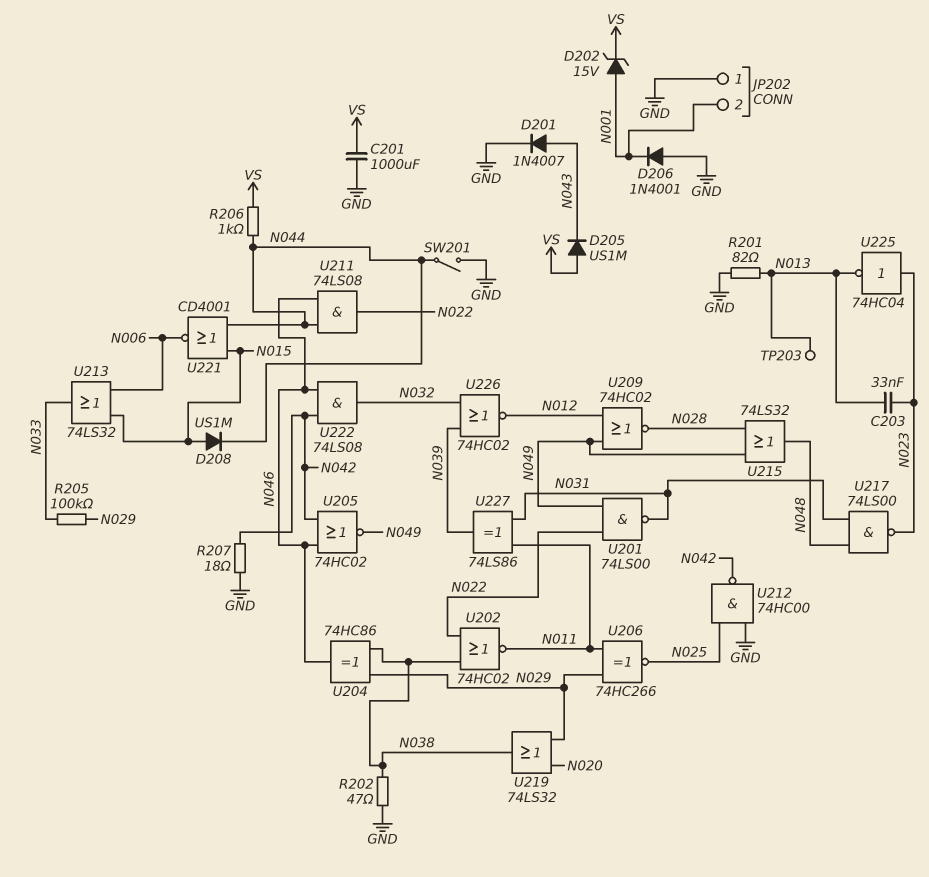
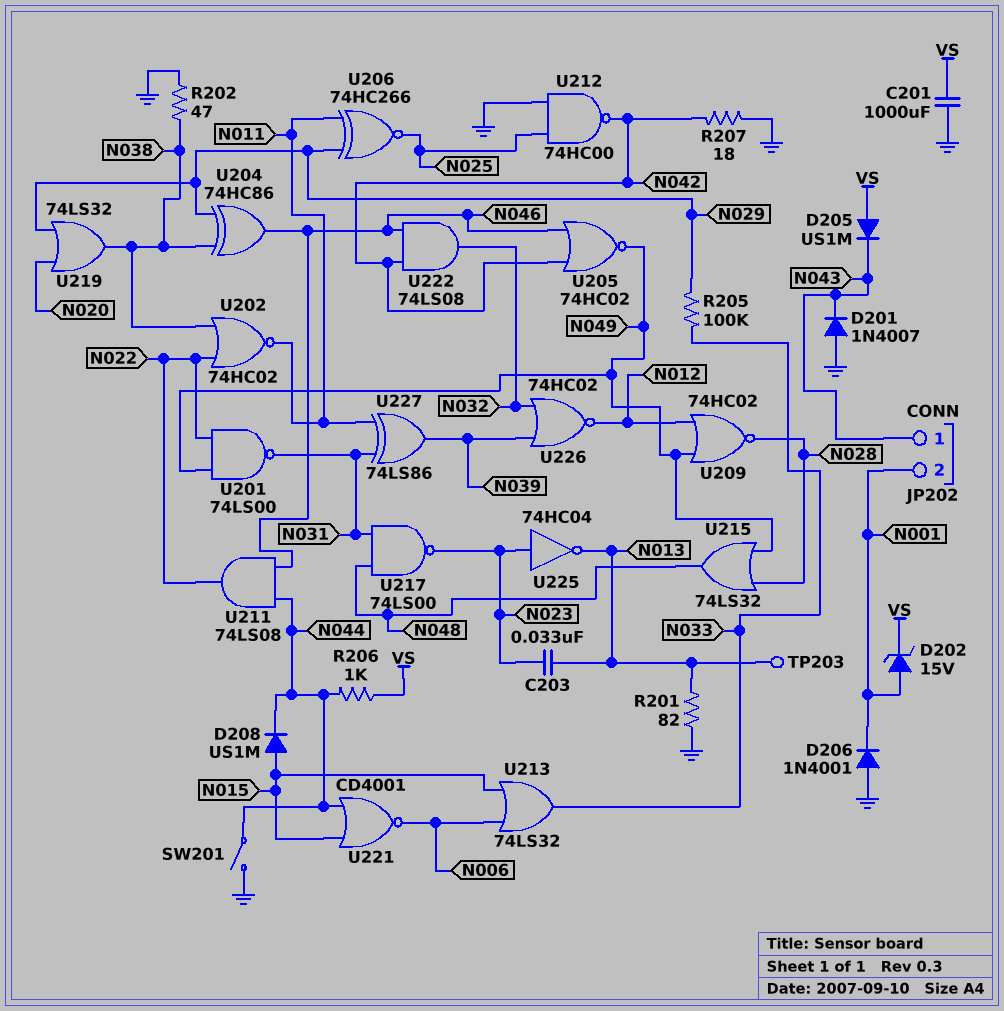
D201: diode 1N4007 (A N043, K GND) -> diode 1N4007 (A GND, K N043)
JP202 pin 1: GND -> N043

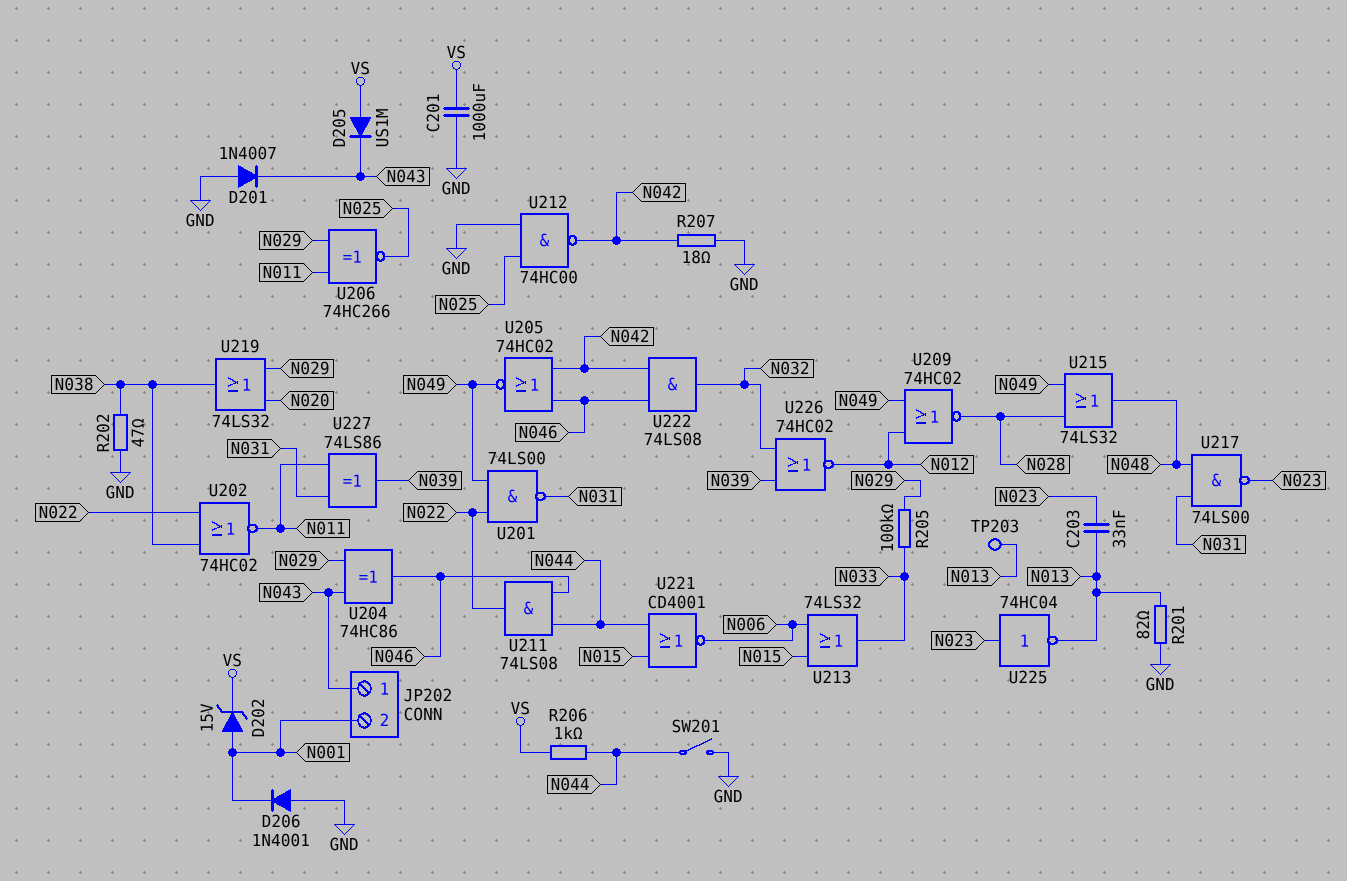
D208: diode US1M (A N015, K N044) -> none
U204: XOR 74HC86 (in N029, in N038, out N046) -> XOR 74HC86 (in N029, in N043, out N046)

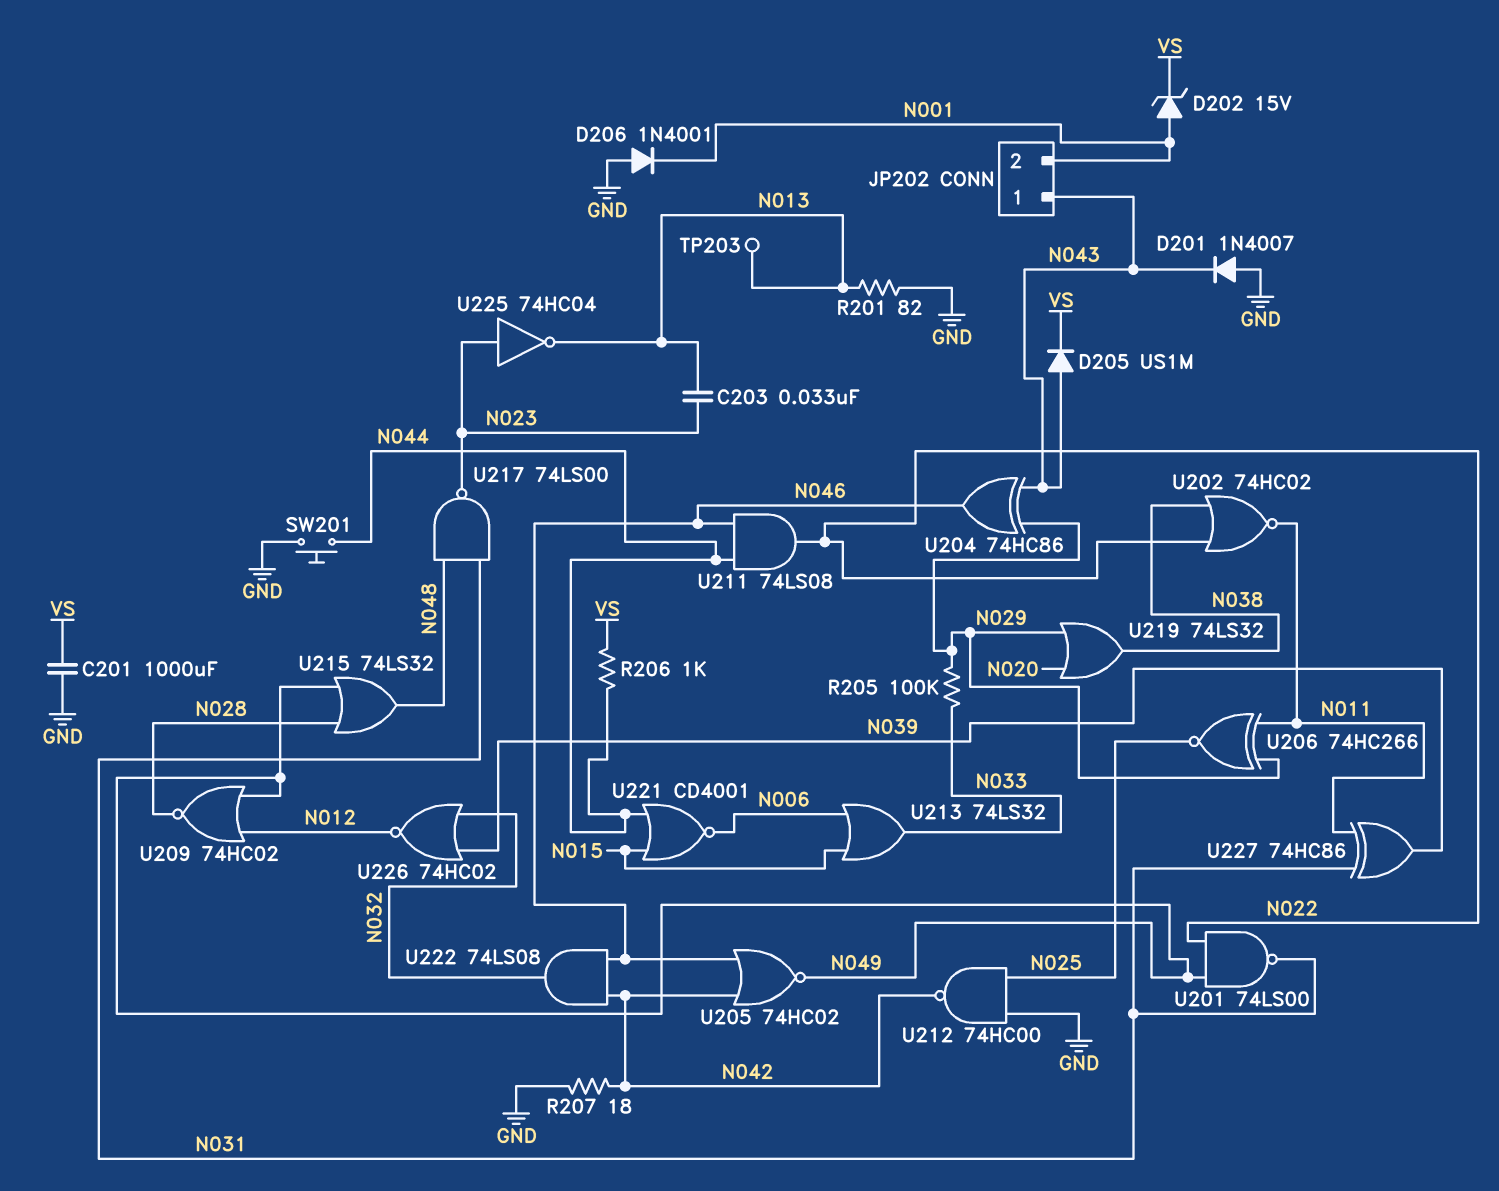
D205: diode US1M (A VS, K N043) -> diode US1M (A N043, K VS)
R202: 47 (GND, N038) -> none
SW201: switch (GND, N044) -> button (GND, N044)
U227: XOR 74LS86 (in N011, in N031, out N039) -> XOR 74HC86 (in N011, in N031, out N039)

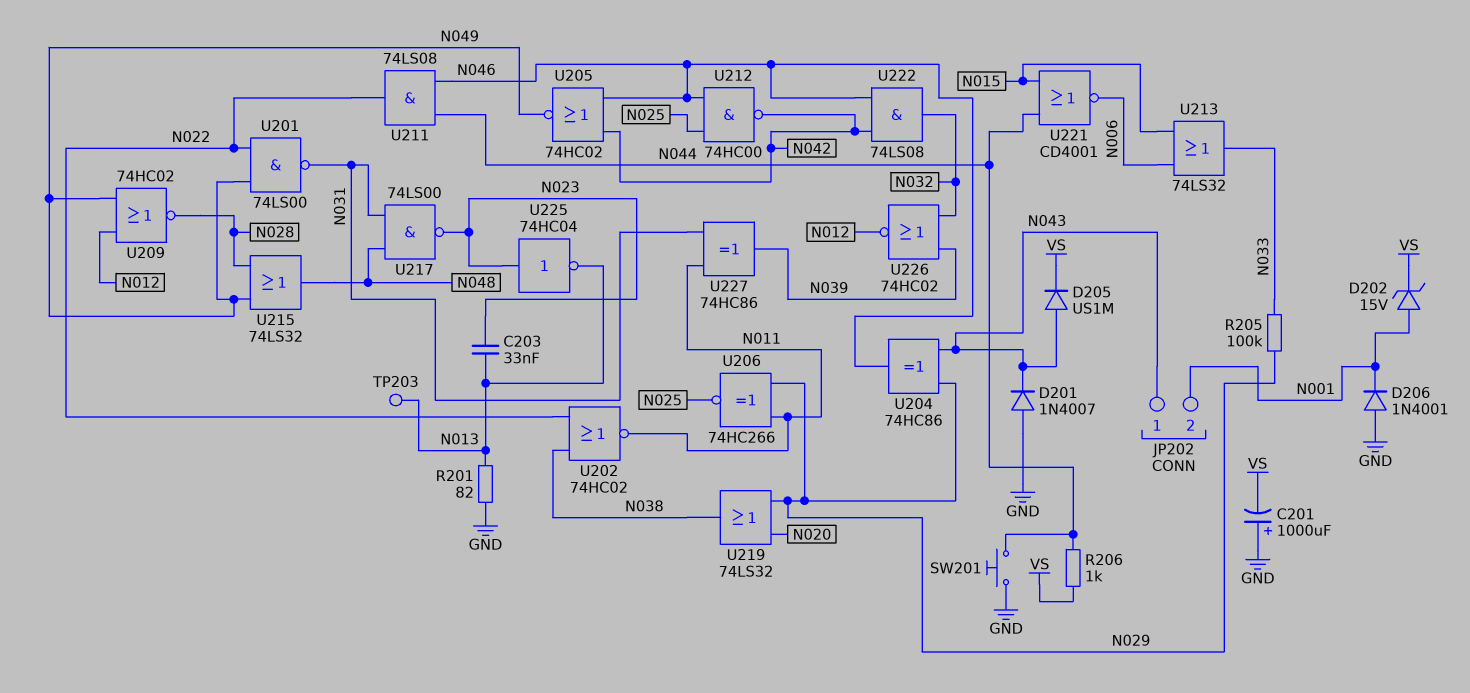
C201: 1000uF (GND, VS) -> 1000uF (plus GND, minus VS)
R207: 18 (GND, N042) -> none
U212: NAND 74HC00 (in GND, in N025, out N042) -> NAND 74HC00 (in N025, in N046, out N042)

